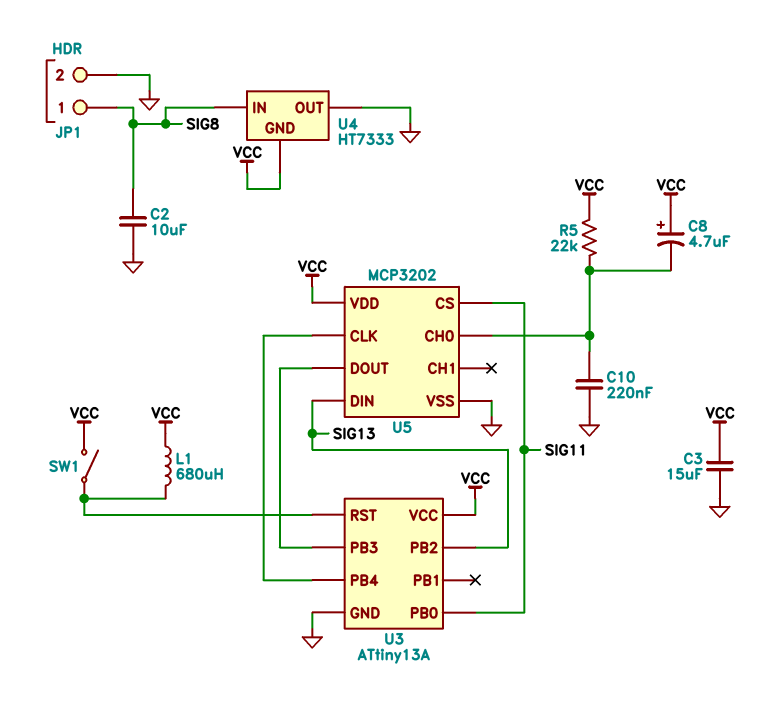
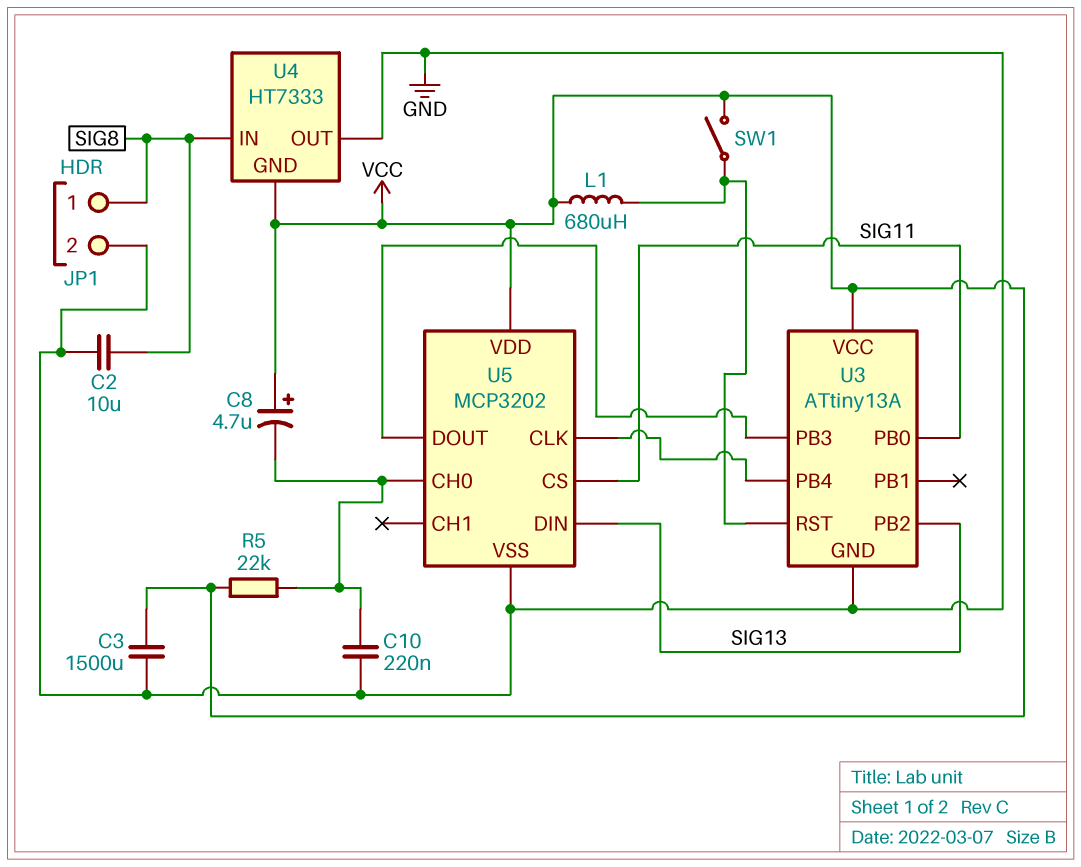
C3: 15uF (GND, VCC) -> 1500uF (GND, VCC)

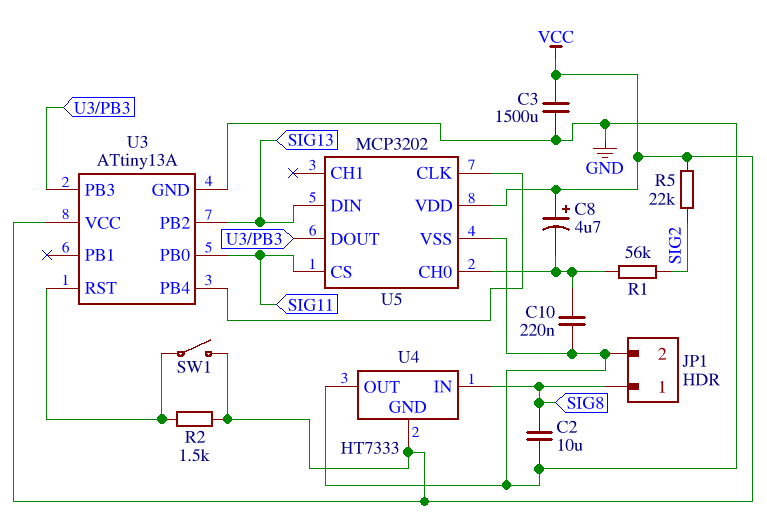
L1: 680uH (U3/RST, VCC) -> none
R1: none -> 56k (SIG2, U5/CH0)
R2: none -> 1.5k (U3/RST, VCC)
R5: 22k (U5/CH0, VCC) -> 22k (SIG2, VCC)

